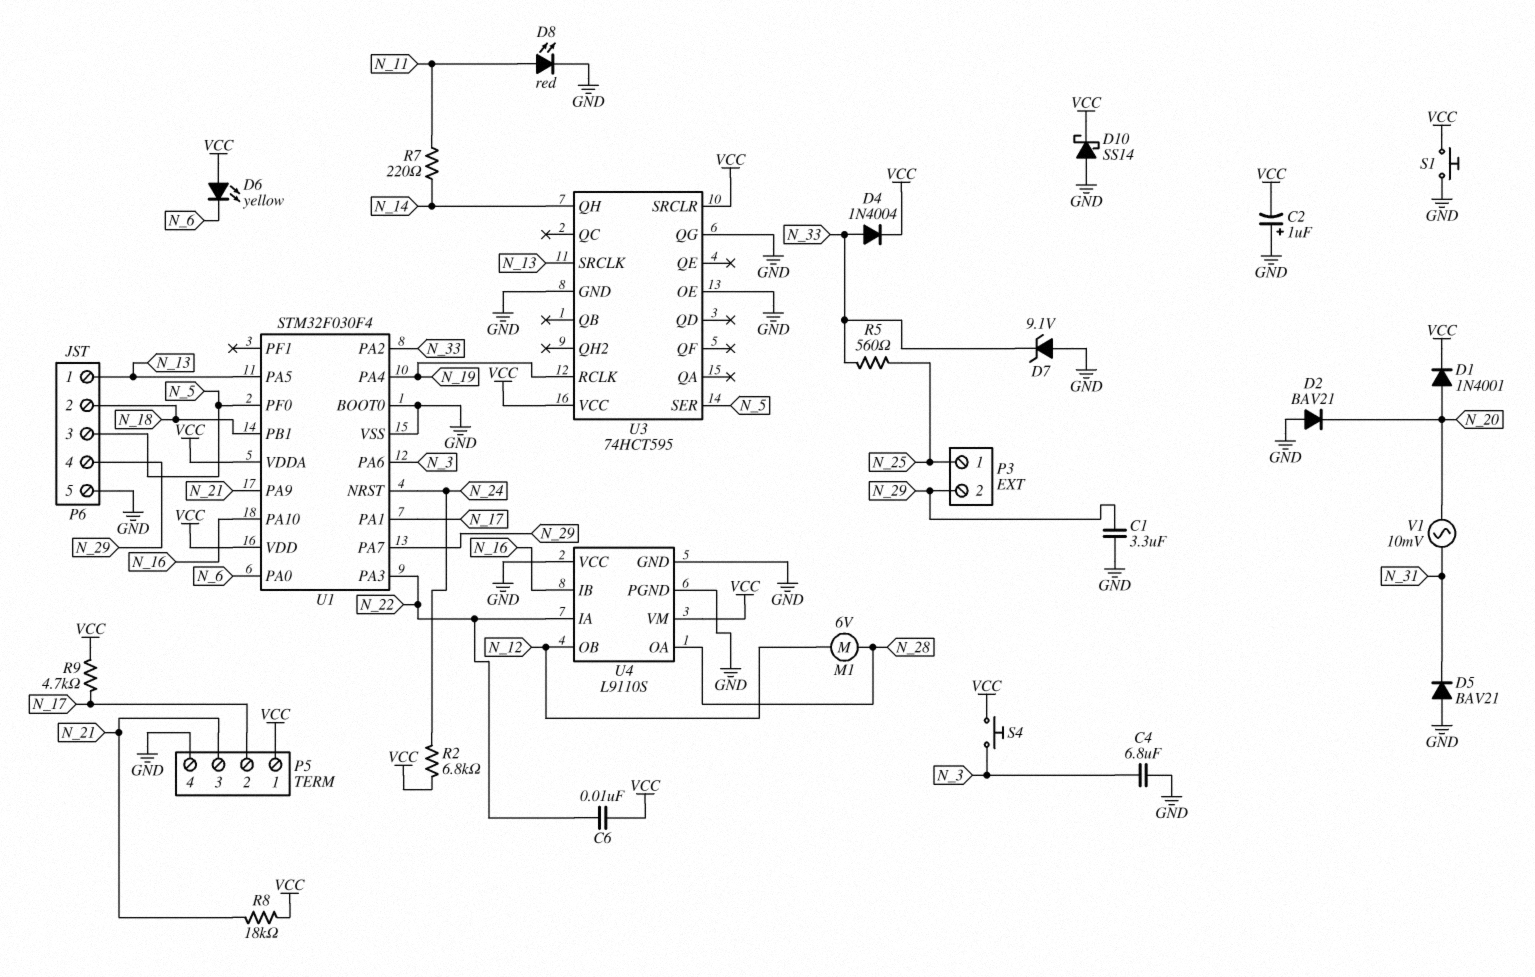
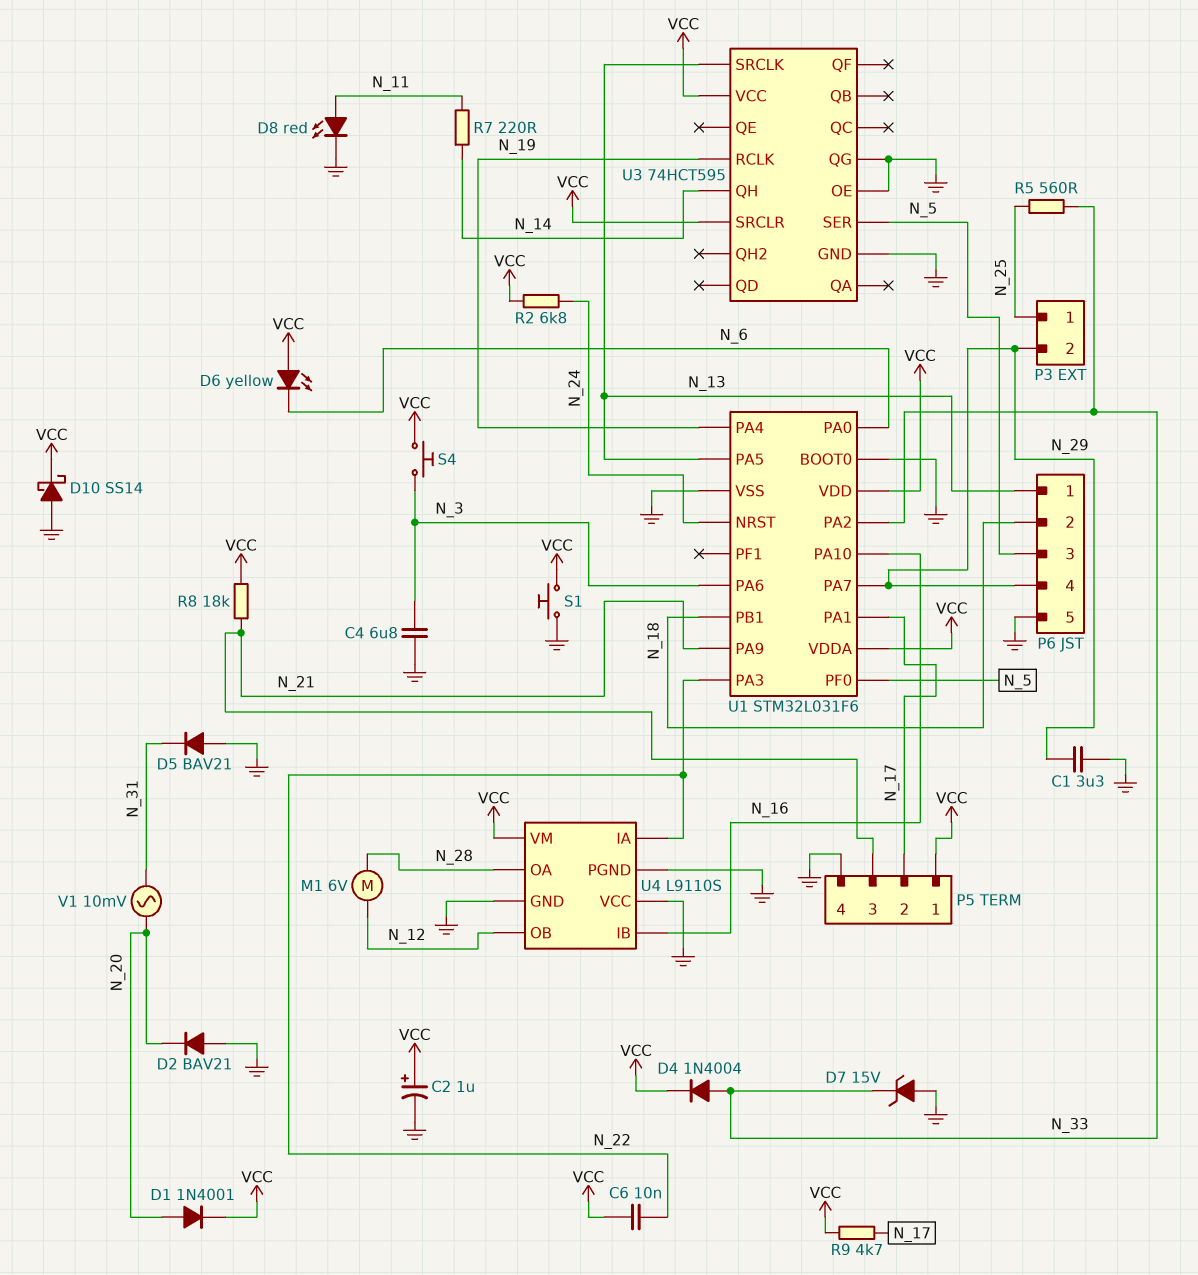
C2: 1uF (plus GND, minus VCC) -> 1uF (plus VCC, minus GND)
D7: zener 9.1V (A GND, K N_33) -> zener 15V (A GND, K N_33)
U1: STM32F030F4 -> STM32L031F6

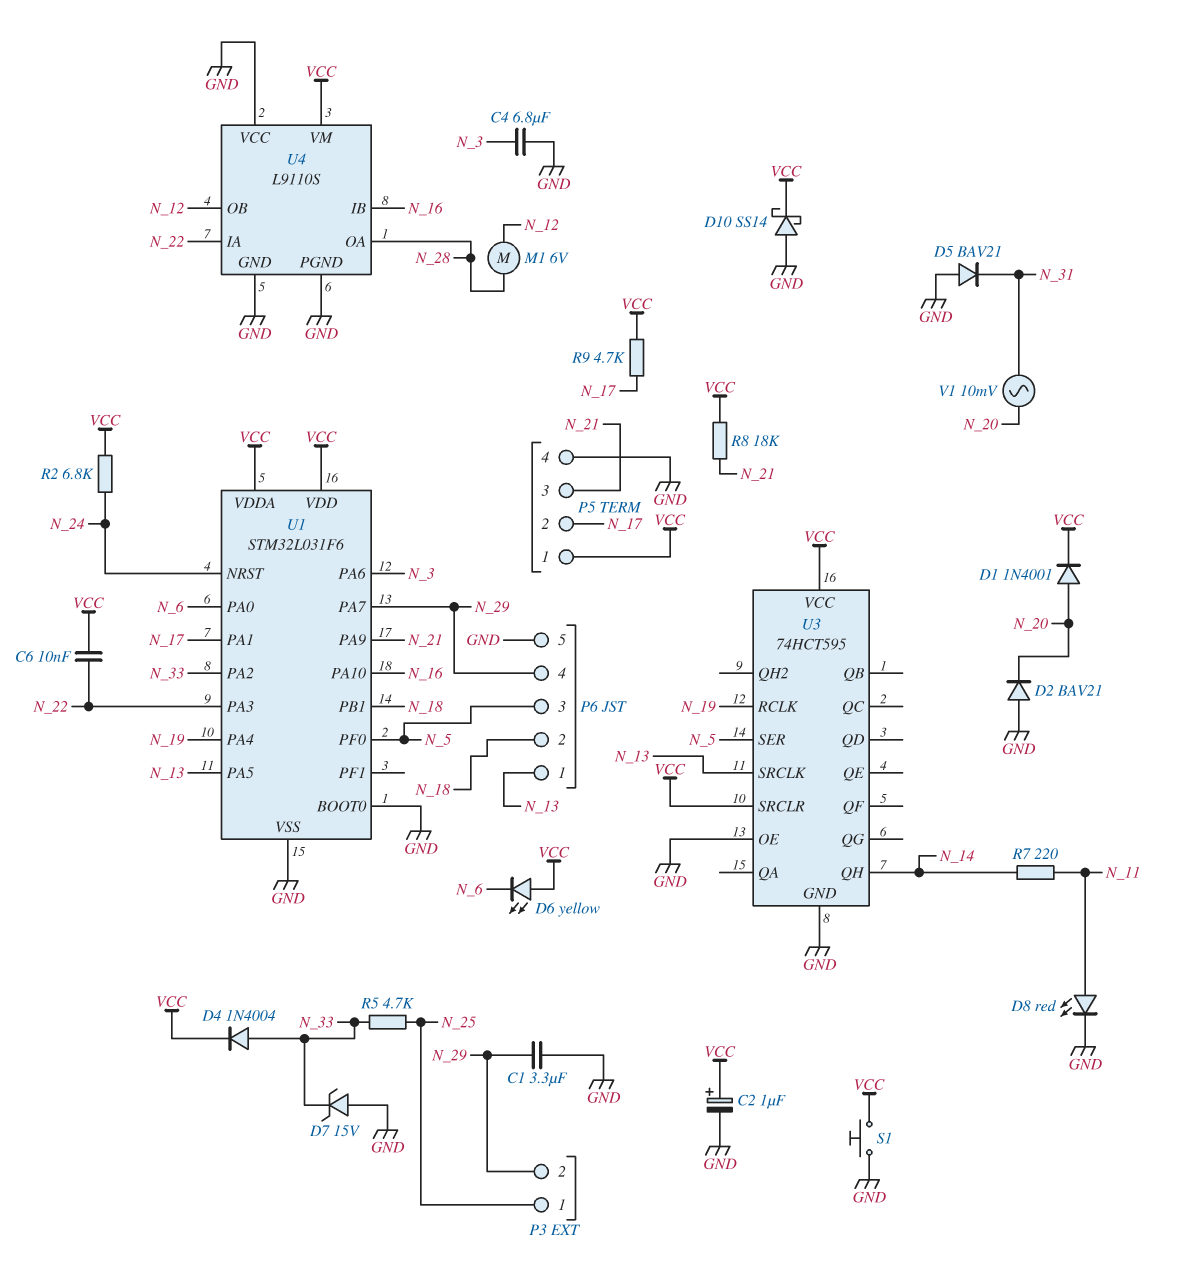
R5: 560 (N_25, N_33) -> 4.7k (N_25, N_33)
S4: button (N_3, VCC) -> none
U3 pin QG: GND -> none

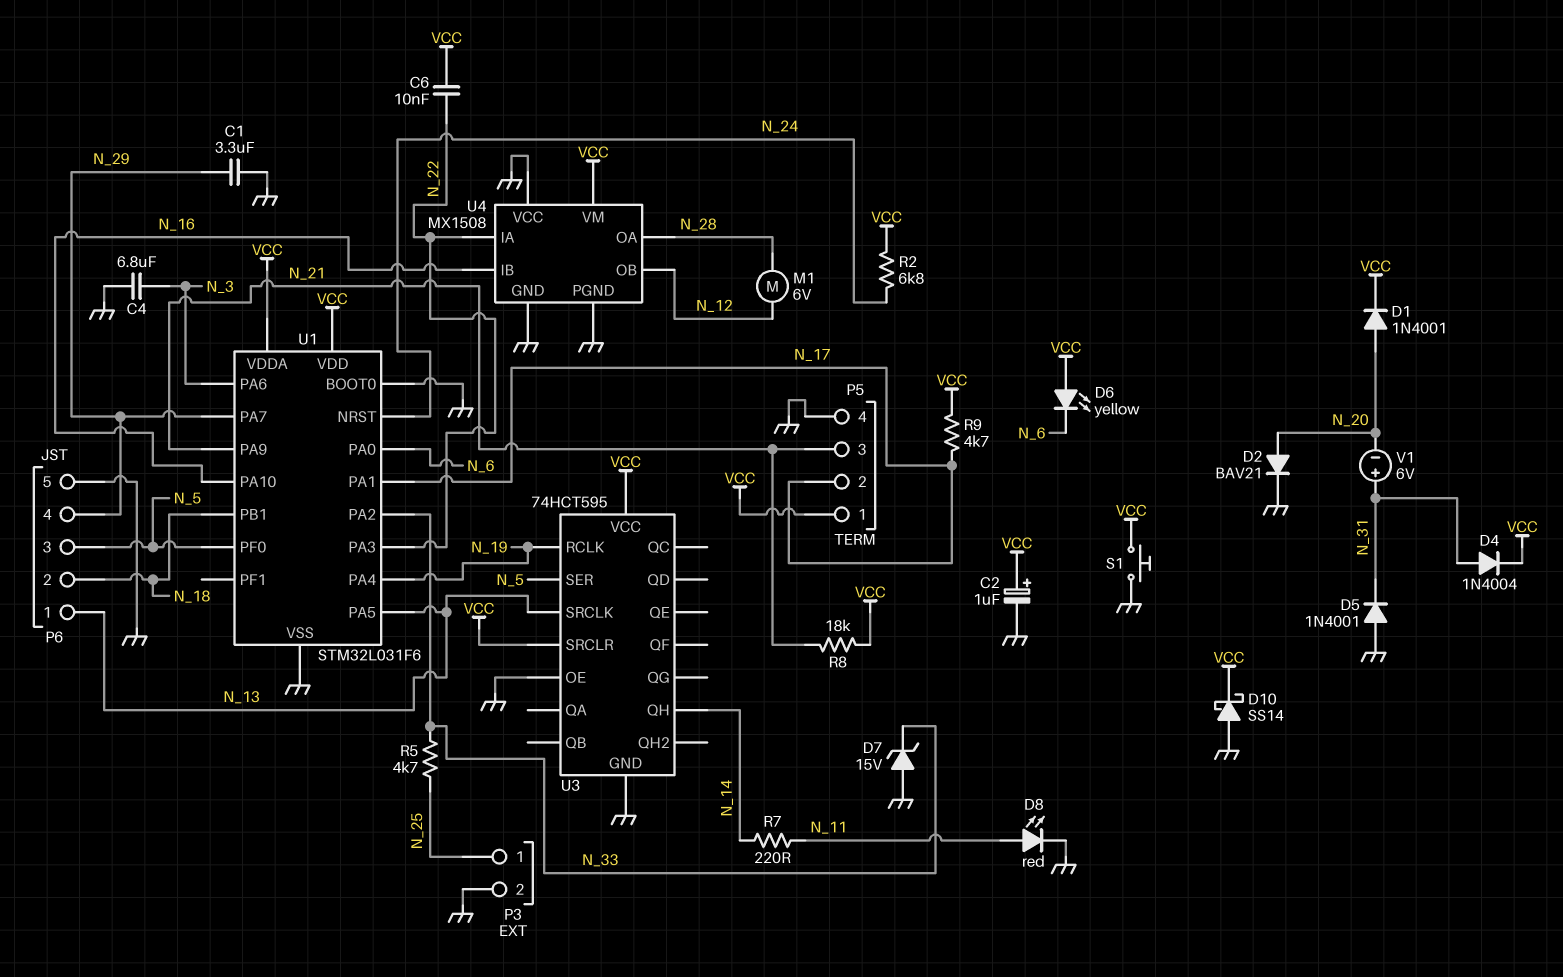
D2: diode BAV21 (A GND, K N_20) -> diode BAV21 (A N_20, K GND)
D4: diode 1N4004 (A N_33, K VCC) -> diode 1N4004 (A N_31, K VCC)
D5: diode BAV21 (A GND, K N_31) -> diode 1N4001 (A GND, K N_31)
P3 pin 2: N_29 -> GND
U4: L9110S -> MX1508
V1: AC 10mV (N_20, N_31) -> 6V (plus N_31, minus N_20)

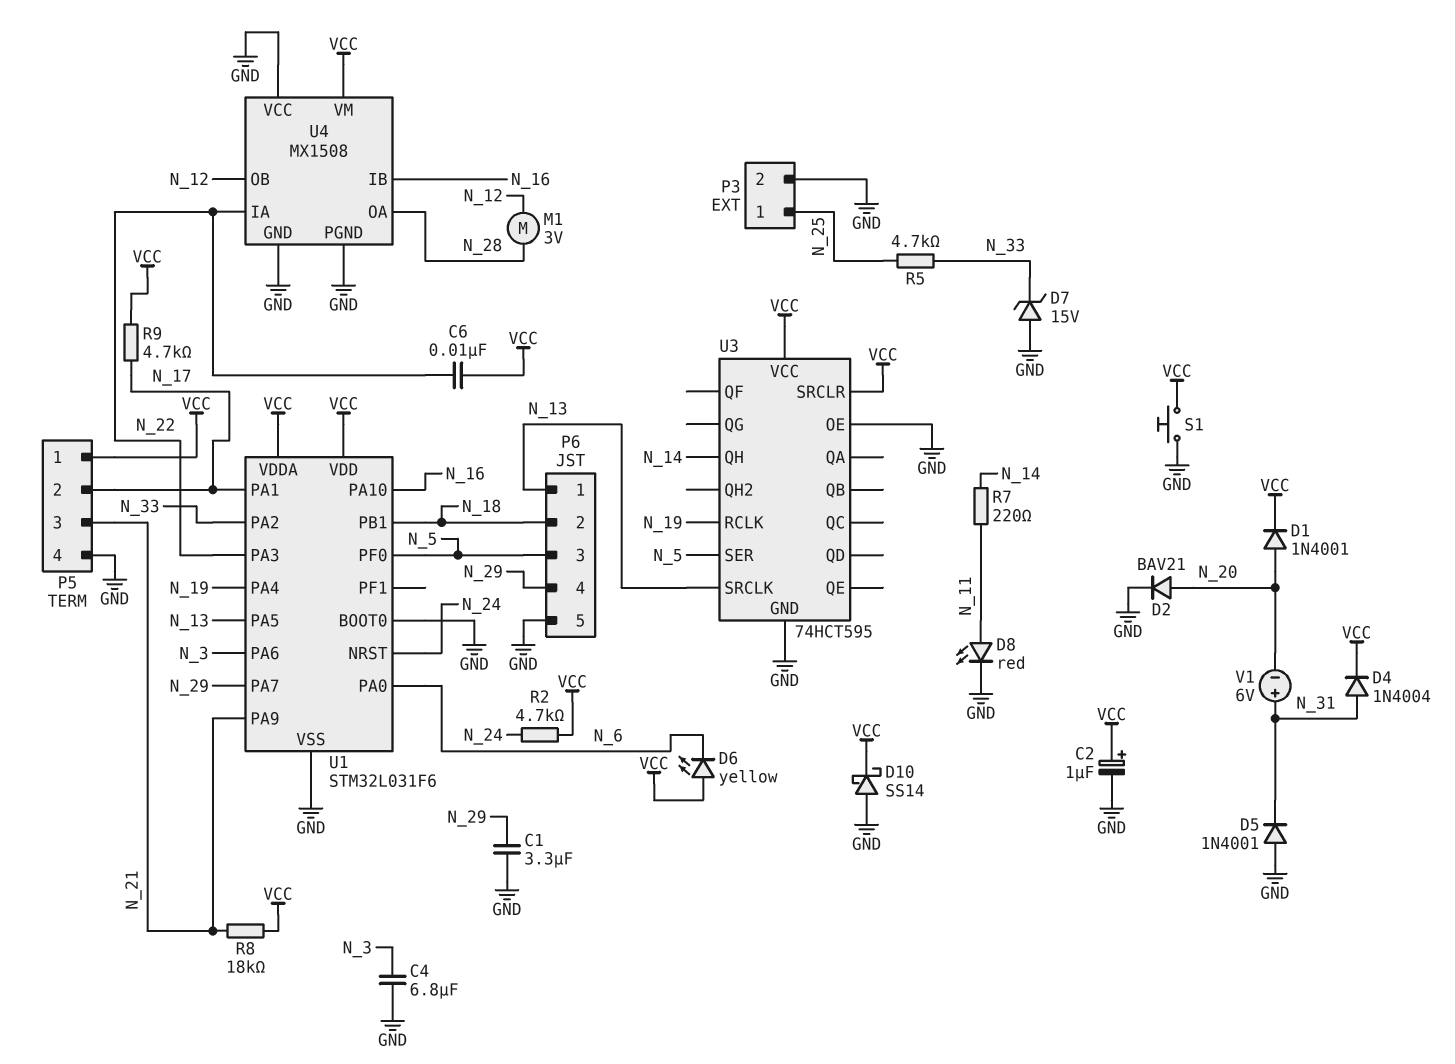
M1: motor 6V (N_12, N_28) -> motor 3V (N_12, N_28)
R2: 6.8k (N_24, VCC) -> 4.7k (N_24, VCC)

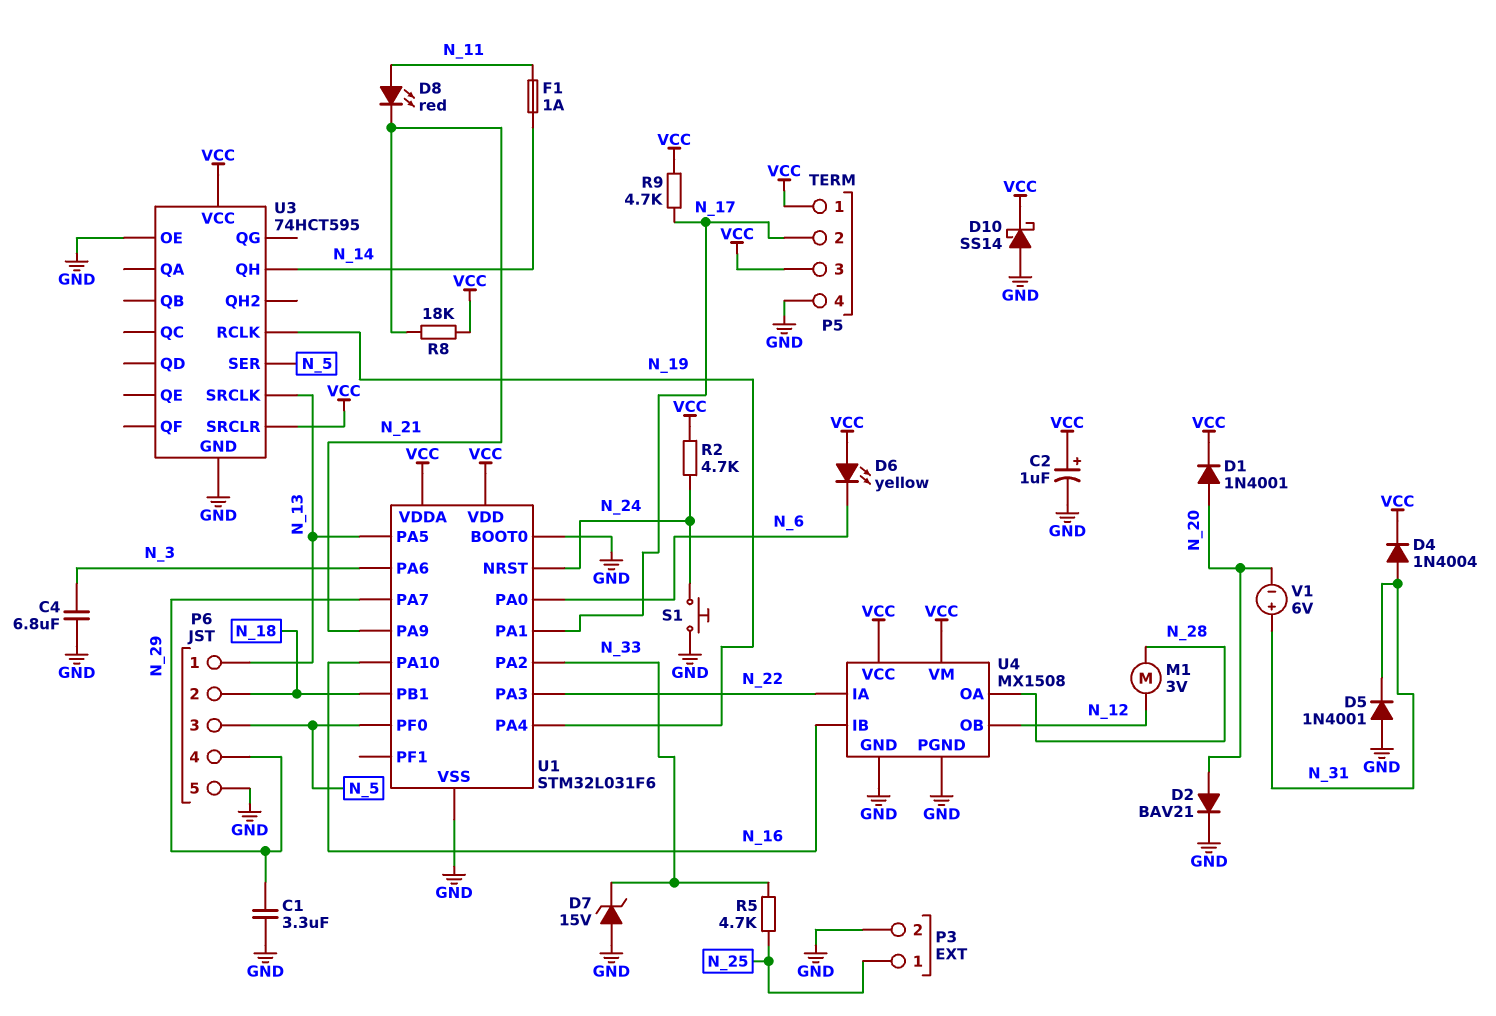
C6: 10nF (N_22, VCC) -> none
D8: LED red (A N_11, K GND) -> LED red (A N_11, K N_21)
F1: none -> 1A (N_11, N_14)
P5 pin 3: N_21 -> VCC
R7: 220 (N_11, N_14) -> none
S1: button (GND, VCC) -> button (GND, N_24)
U4 pin VCC: GND -> VCC

